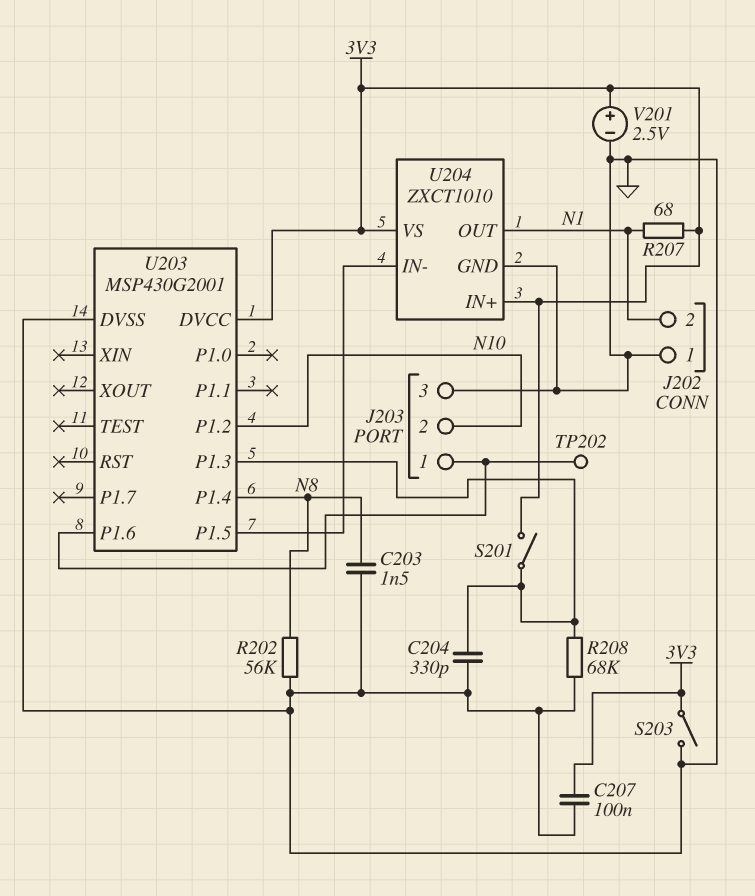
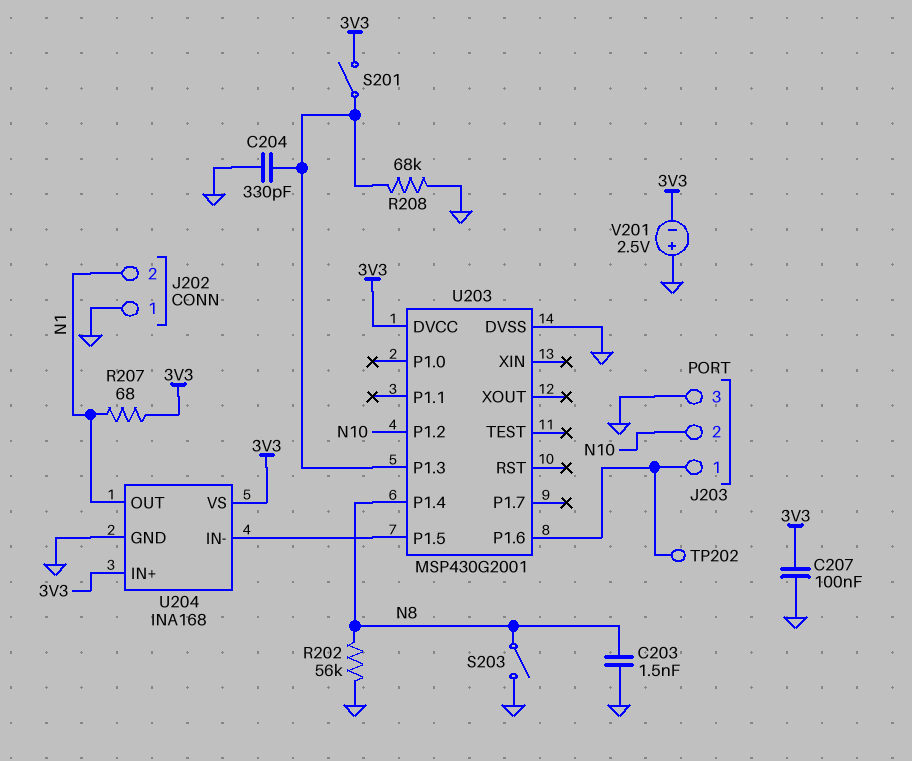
S203: switch (3V3, GND) -> switch (GND, N8)
U204: ZXCT1010 -> INA168
V201: 2.5V (plus 3V3, minus GND) -> 2.5V (plus GND, minus 3V3)

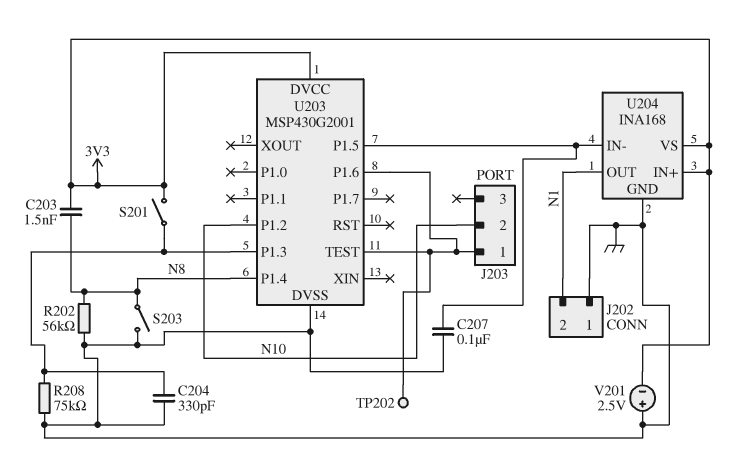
C203: 1.5nF (GND, N8) -> 1.5nF (3V3, N8)
C207: 100nF (3V3, GND) -> 100nF (GND, U203/P1.5)
J203 pin 3: GND -> none
R207: 68 (3V3, N1) -> none
R208: 68k (GND, U203/P1.3) -> 75k (GND, U203/P1.3)
U203 pin TEST: none -> J203/1

